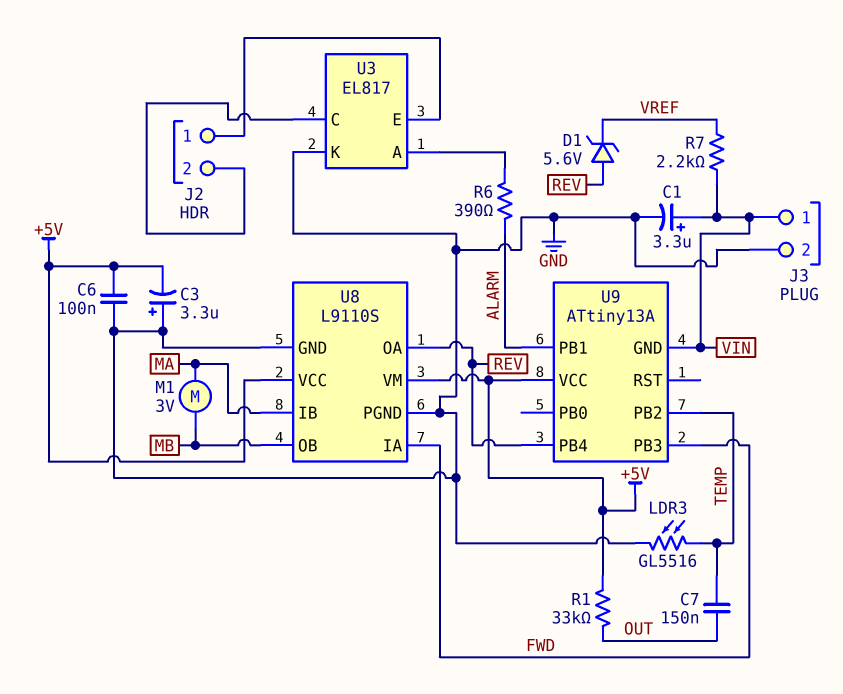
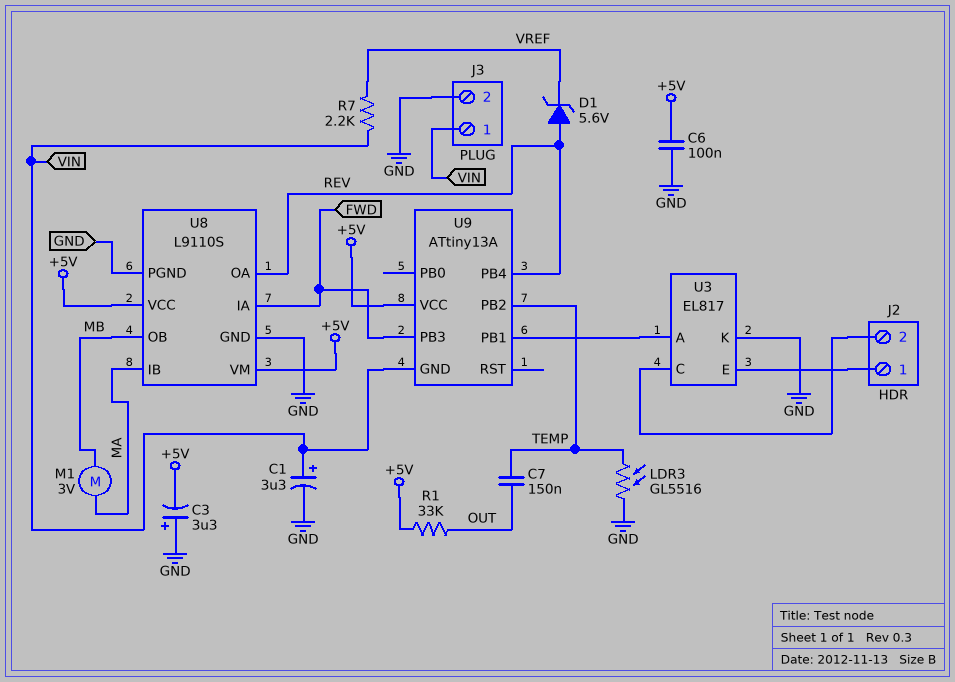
R6: 390 (ALARM, U3/A) -> none
U9 pin PB1: ALARM -> U3/A

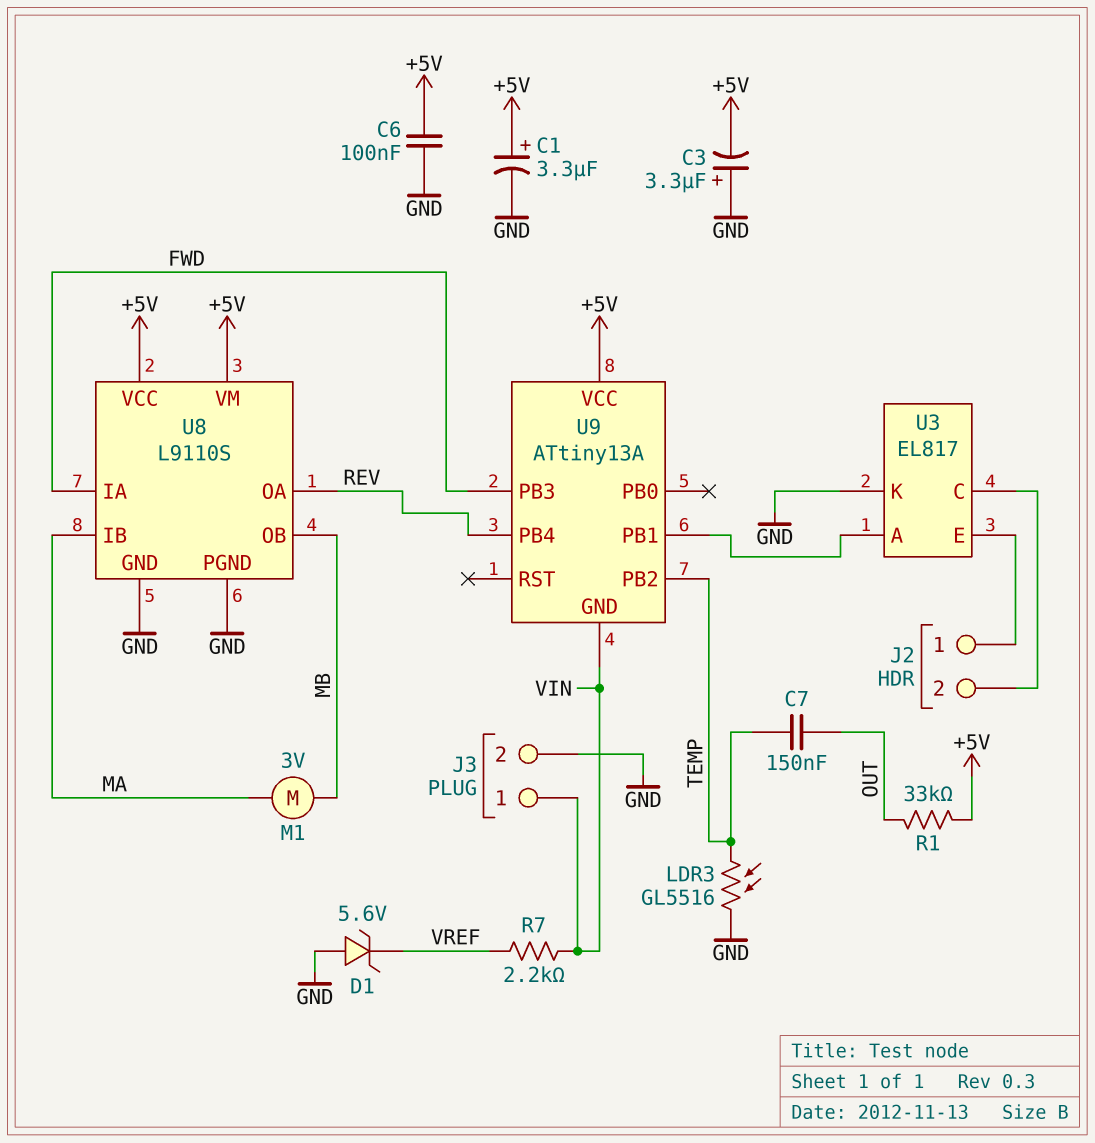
C1: 3.3uF (plus VIN, minus GND) -> 3.3uF (plus +5V, minus GND)
D1: zener 5.6V (A REV, K VREF) -> zener 5.6V (A GND, K VREF)

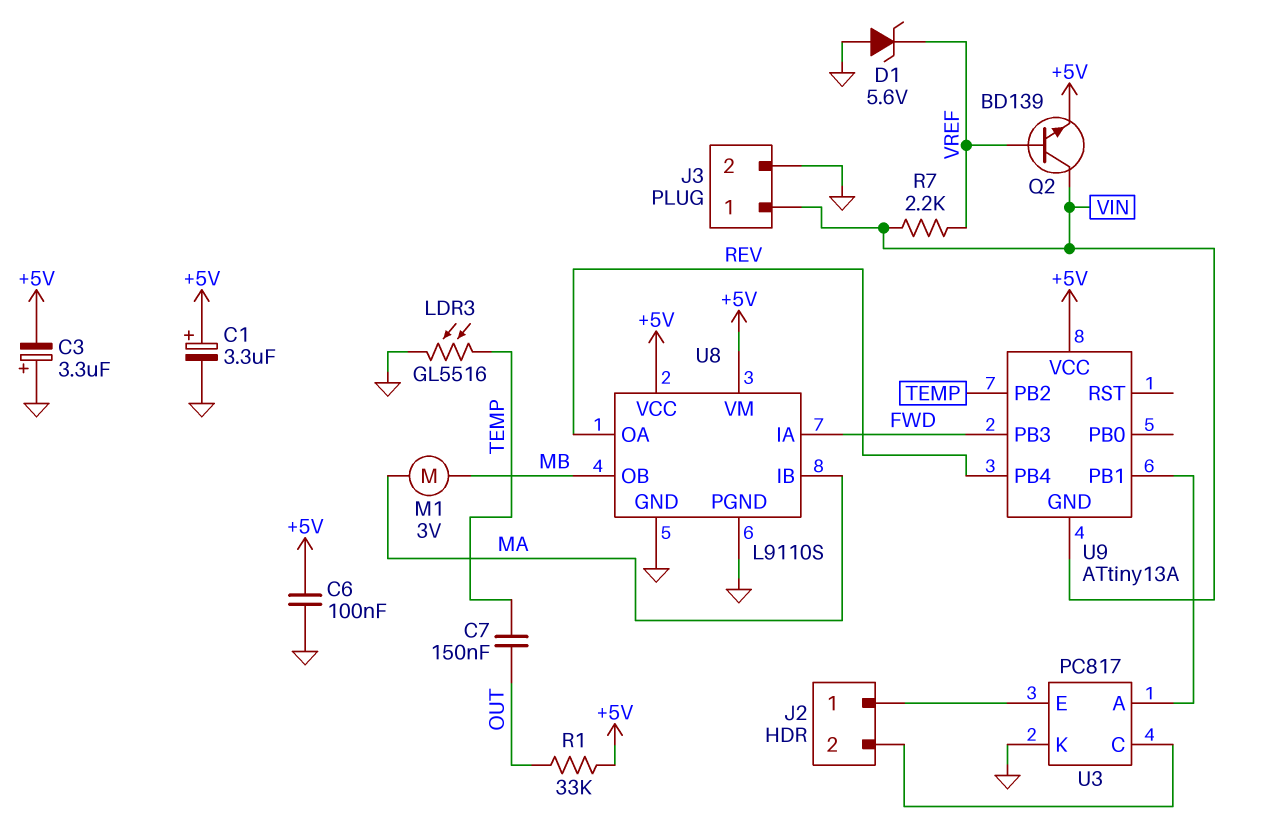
Q2: none -> NPN BD139 (B VREF, C VIN, E +5V)
U3: EL817 -> PC817

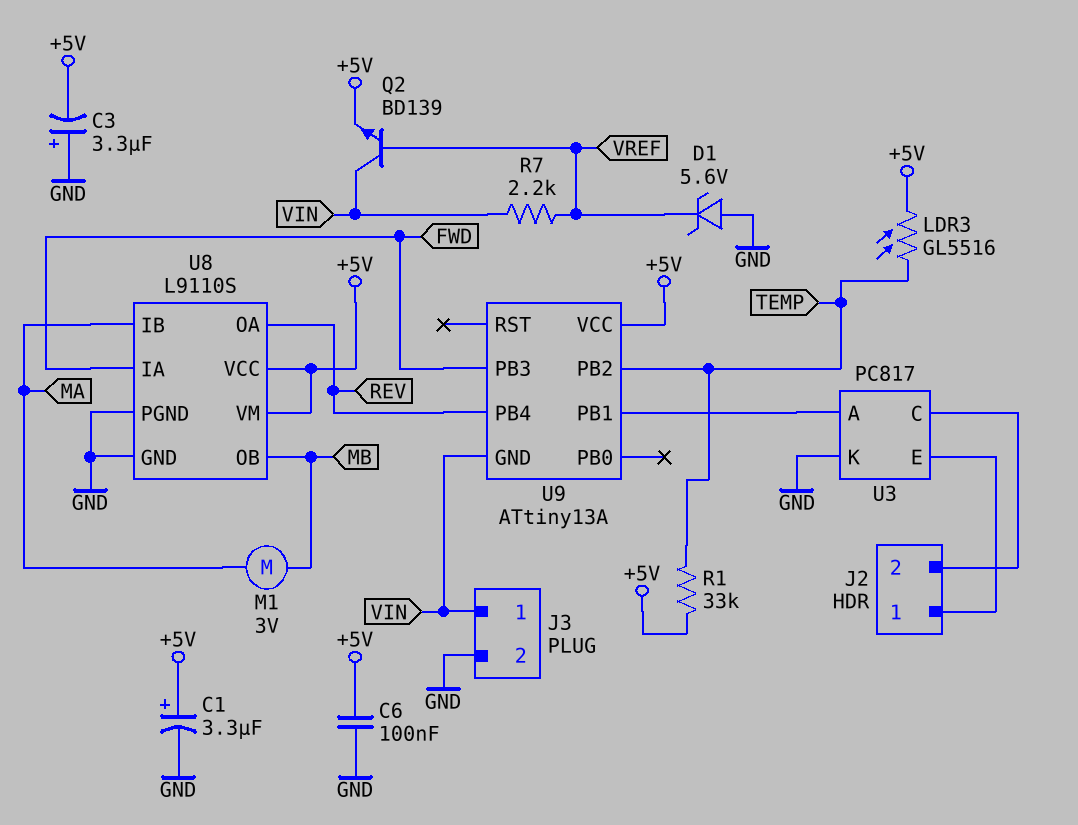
C7: 150nF (OUT, TEMP) -> none
LDR3: GL5516 (GND, TEMP) -> GL5516 (+5V, TEMP)
R1: 33k (+5V, OUT) -> 33k (+5V, TEMP)

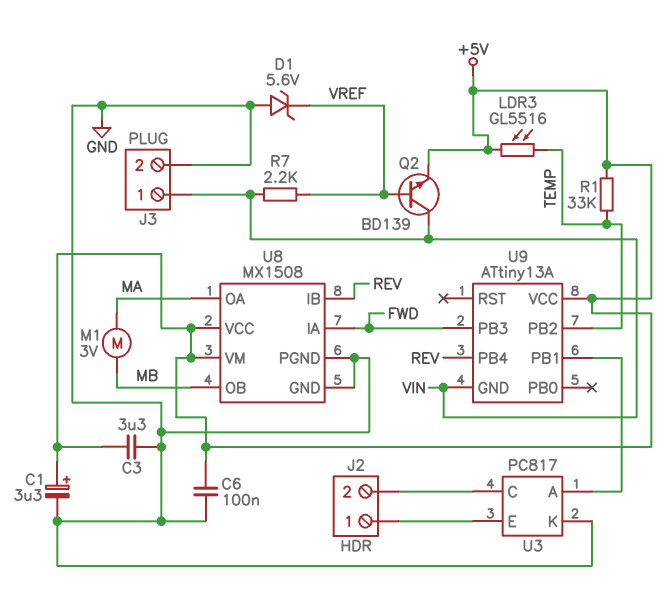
C3: 3.3uF (plus GND, minus +5V) -> 3.3uF (+5V, GND)
U8: L9110S -> MX1508
U8 pin IB: MA -> REV
U8 pin OA: REV -> MA

